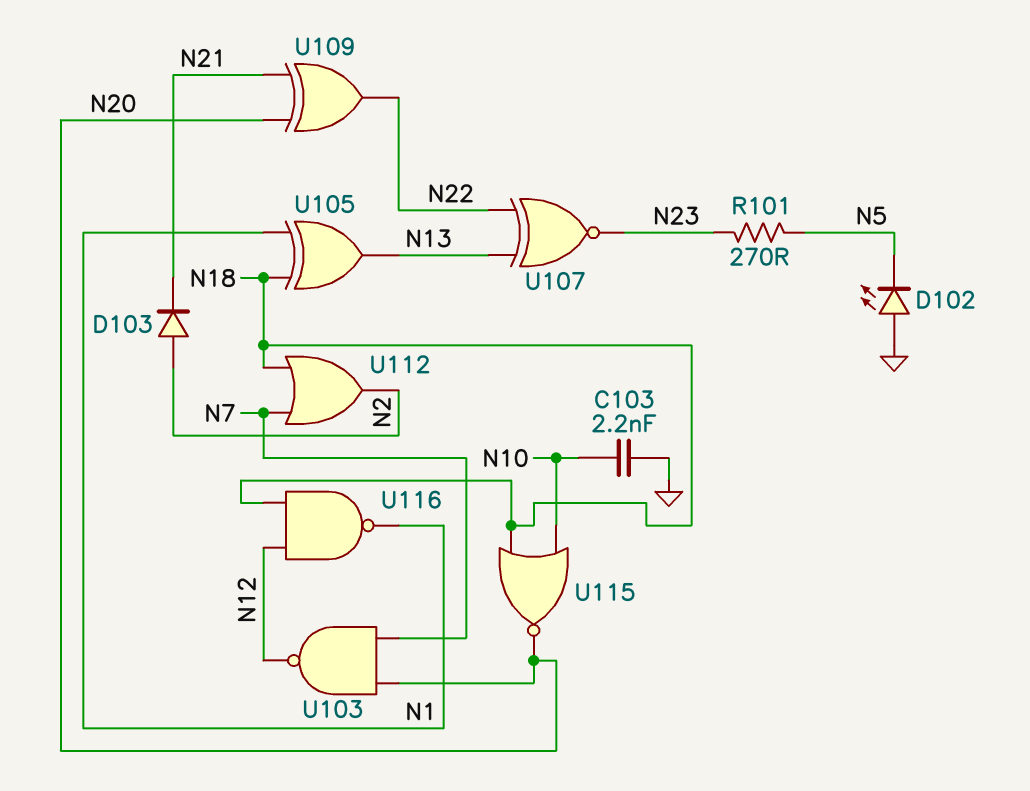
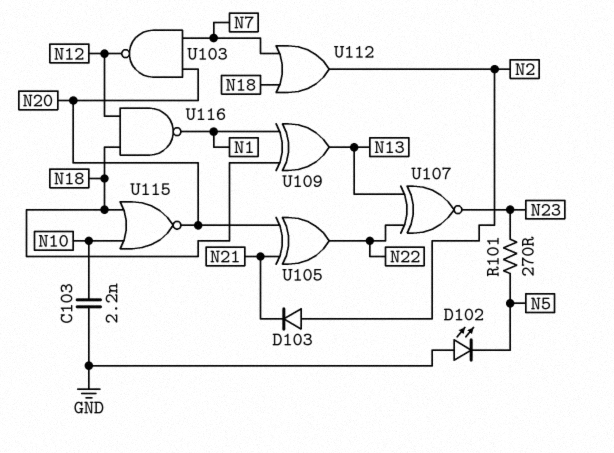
U105: XOR (in N1, in N18, out N13) -> XOR (in N20, in N21, out N22)
U109: XOR (in N20, in N21, out N22) -> XOR (in N1, in N18, out N13)

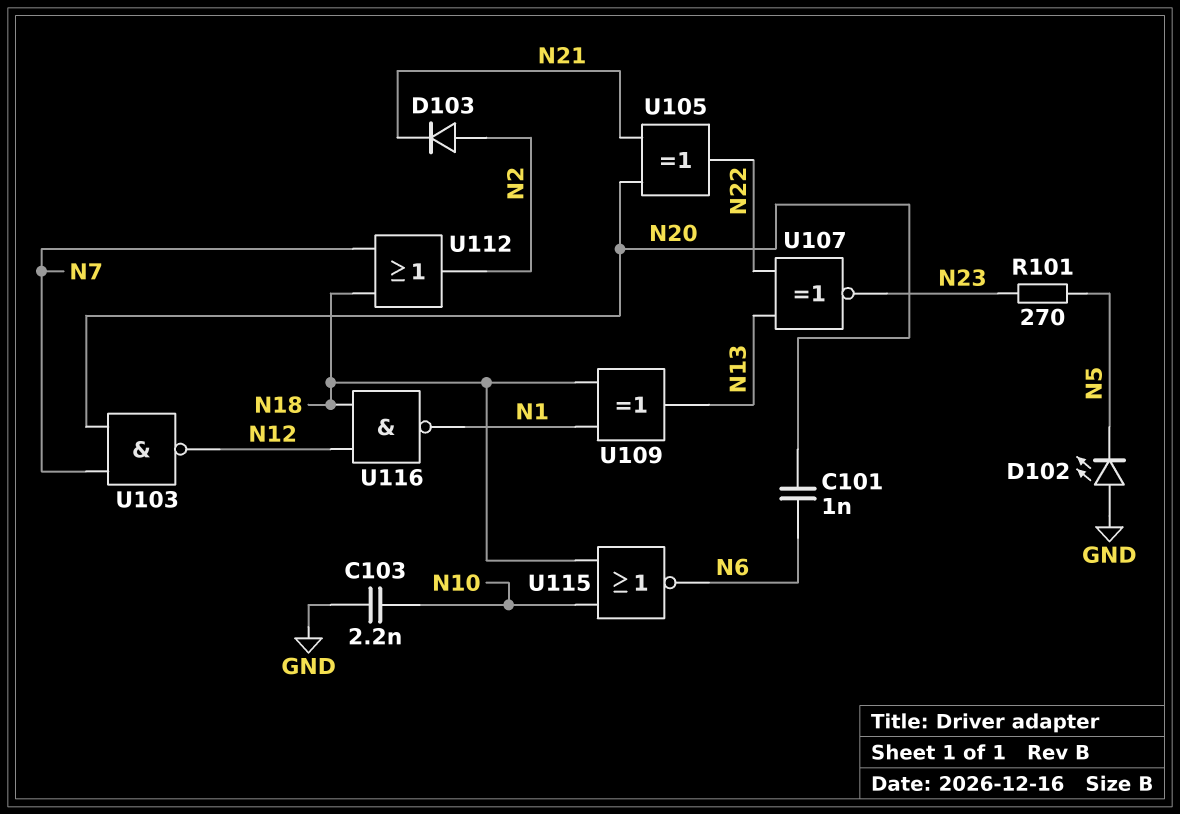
C101: none -> 1nF (N6, N20)
U115: NOR (in N10, in N18, out N20) -> NOR (in N10, in N18, out N6)

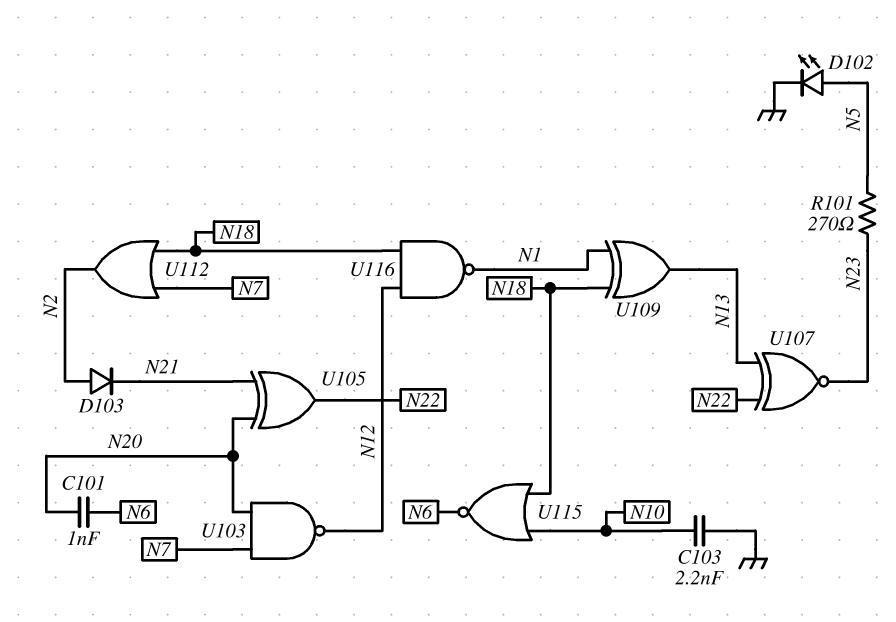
D102: LED (A GND, K N5) -> LED (A N5, K GND)

